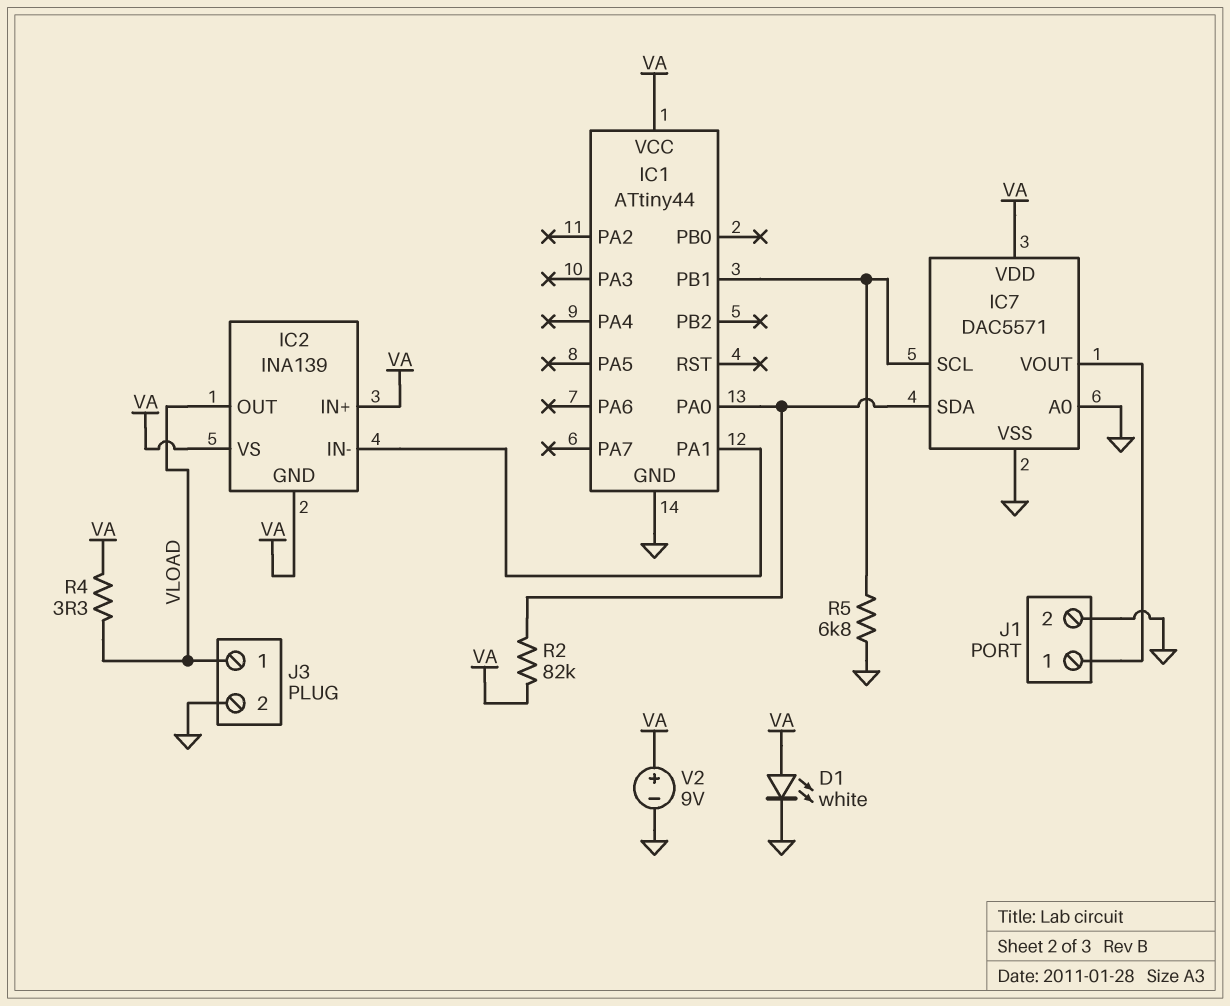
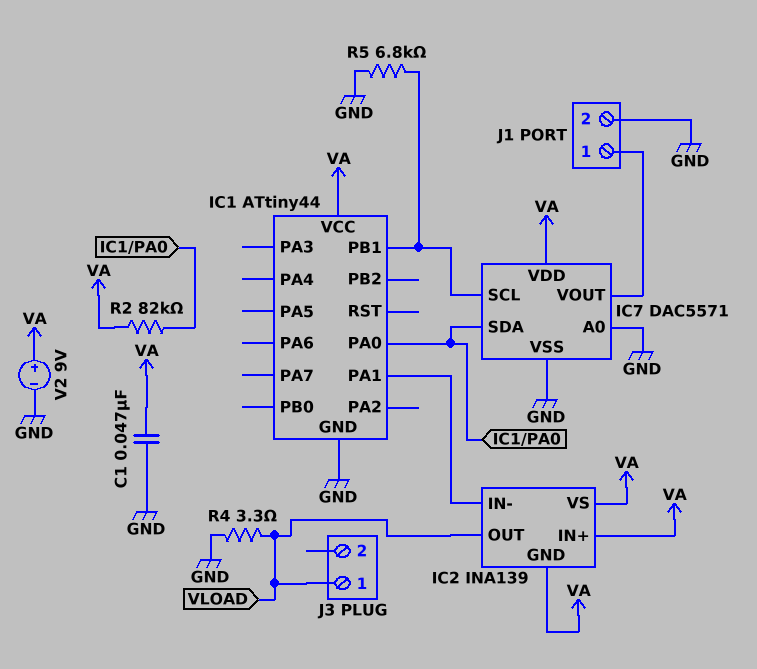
C1: none -> 47nF (GND, VA)
D1: LED white (A VA, K GND) -> none
J3 pin 2: GND -> none
R4: 3.3 (VA, VLOAD) -> 3.3 (GND, VLOAD)

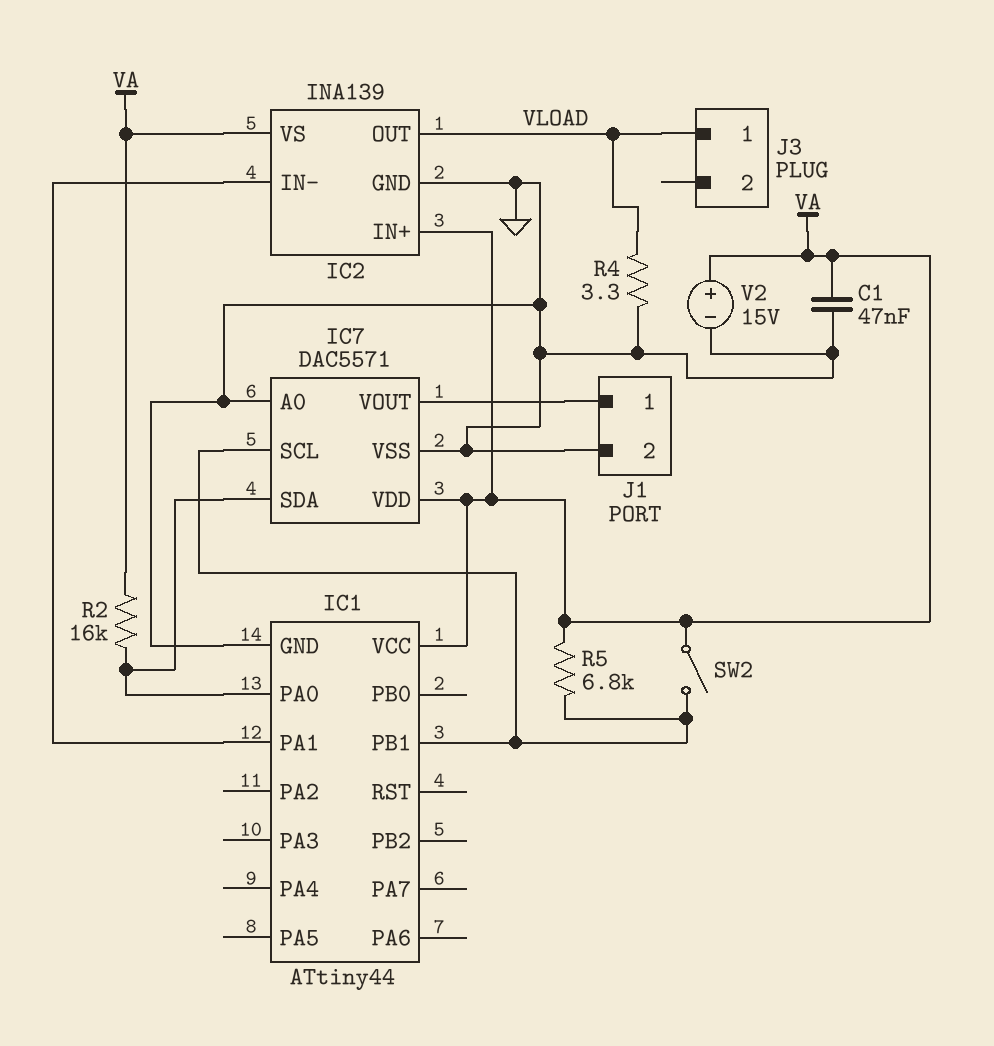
IC2 pin GND: VA -> GND
R2: 82k (IC1/PA0, VA) -> 16k (IC1/PA0, VA)
R5: 6.8k (GND, IC1/PB1) -> 6.8k (IC1/PB1, VA)
SW2: none -> switch (IC1/PB1, VA)
V2: 9V (plus VA, minus GND) -> 15V (plus VA, minus GND)

